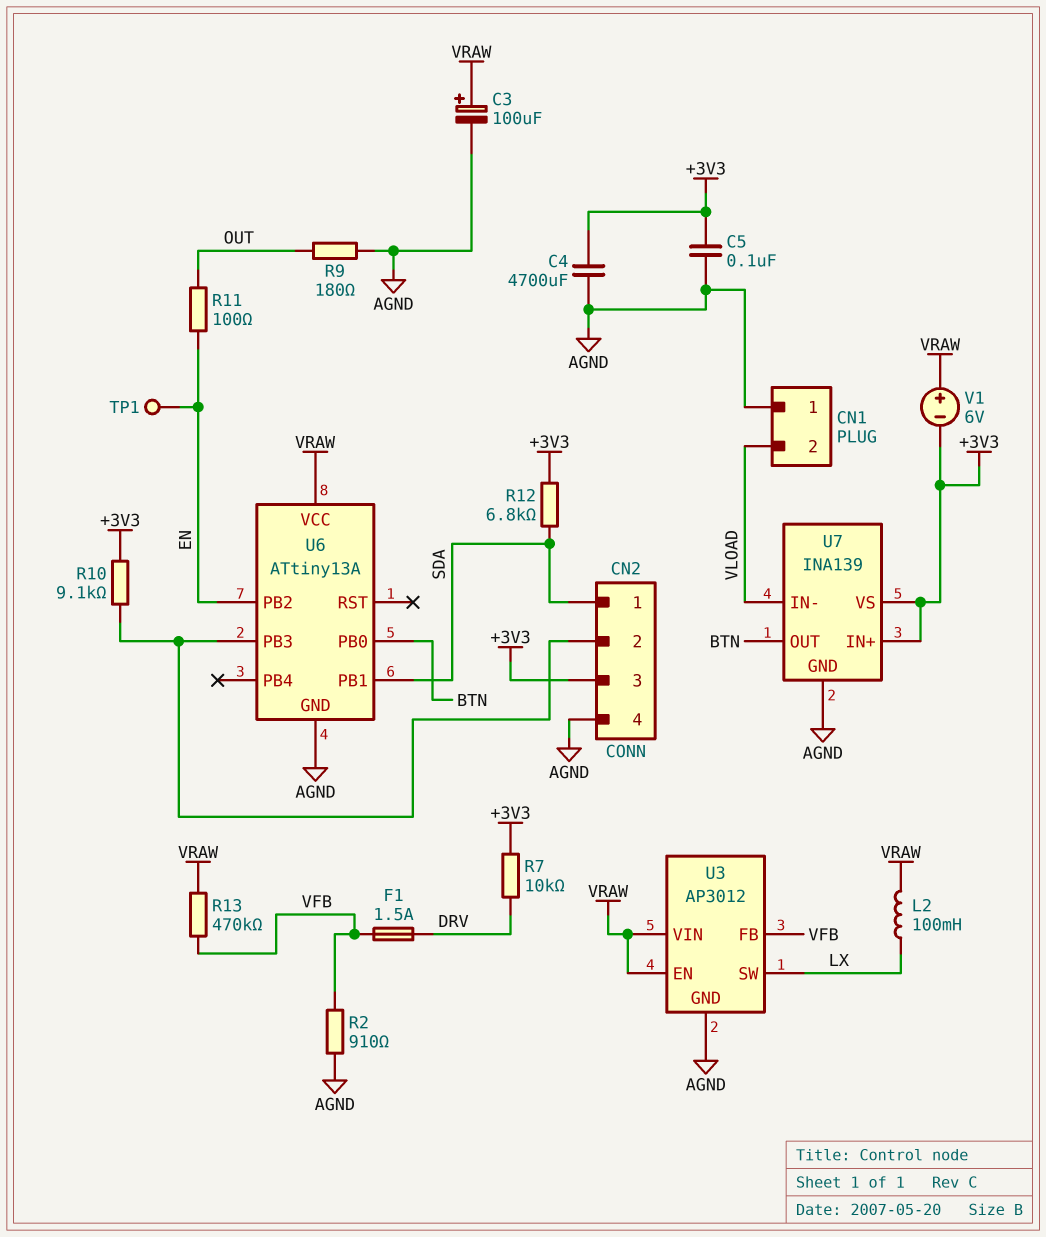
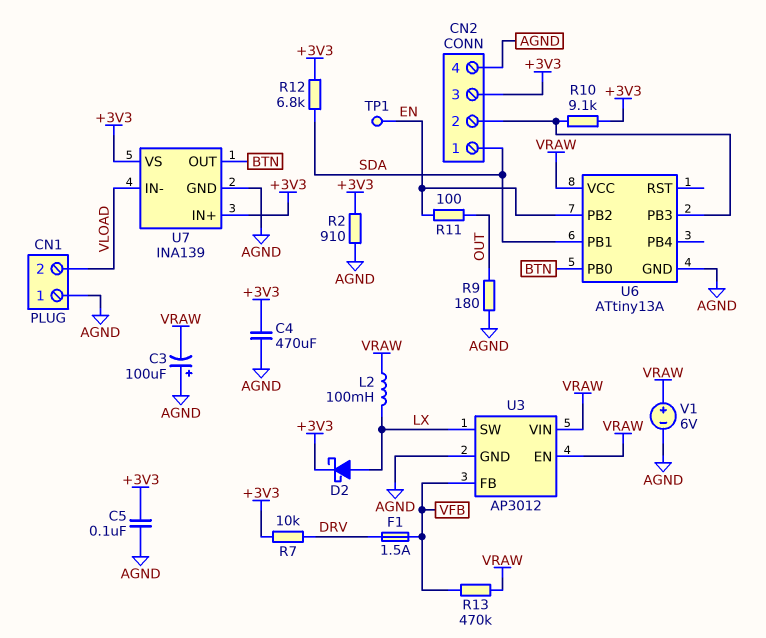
C3: 100uF (plus VRAW, minus AGND) -> 100uF (plus AGND, minus VRAW)
C4: 4700uF (+3V3, AGND) -> 470uF (+3V3, AGND)
D2: none -> schottky (A LX, K +3V3)
R2: 910 (AGND, VFB) -> 910 (+3V3, AGND)
V1: 6V (plus VRAW, minus +3V3) -> 6V (plus VRAW, minus AGND)

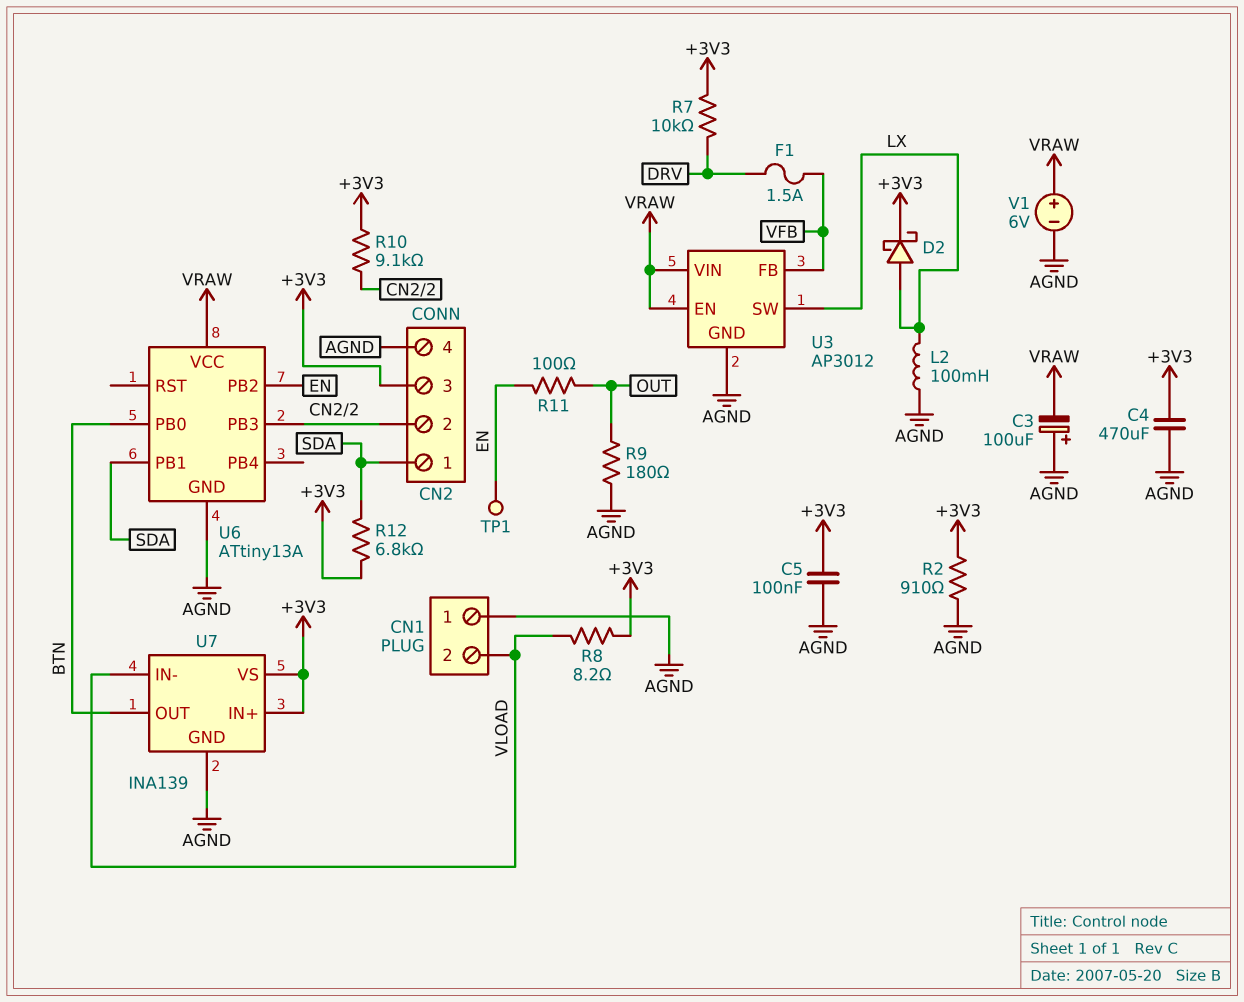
L2: 100mH (LX, VRAW) -> 100mH (AGND, LX)
R8: none -> 8.2 (+3V3, VLOAD)
R13: 470k (VFB, VRAW) -> none

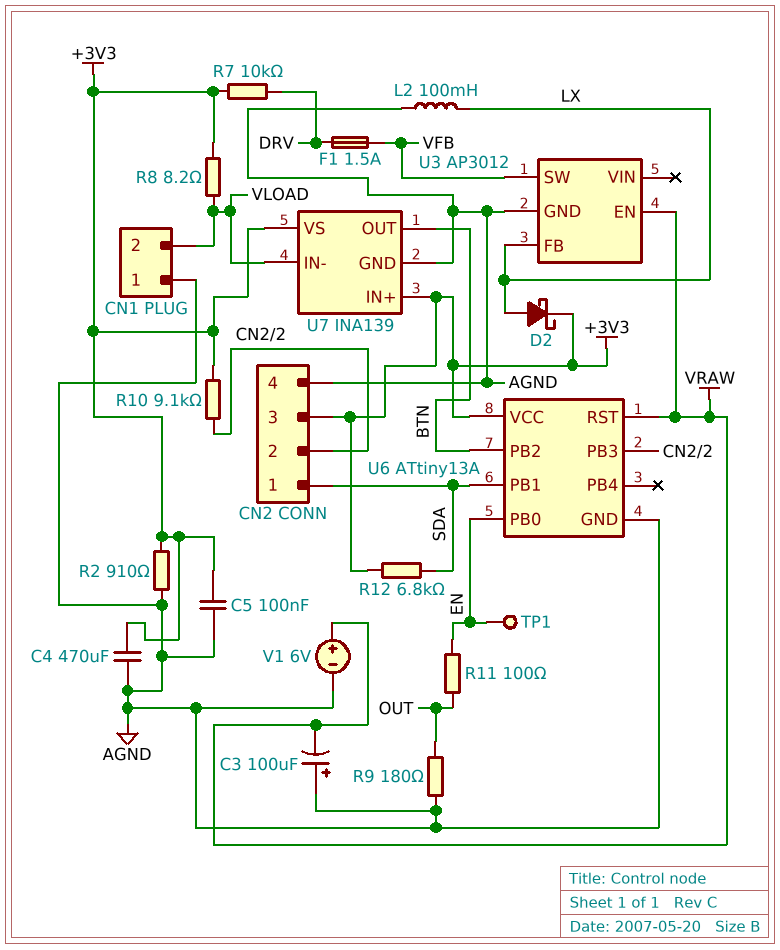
U3 pin FB: VFB -> LX
U3 pin SW: LX -> VFB
U3 pin VIN: VRAW -> none
U6 pin PB0: BTN -> EN
U6 pin PB2: EN -> BTN
U6 pin RST: none -> VRAW
U6 pin VCC: VRAW -> +3V3

